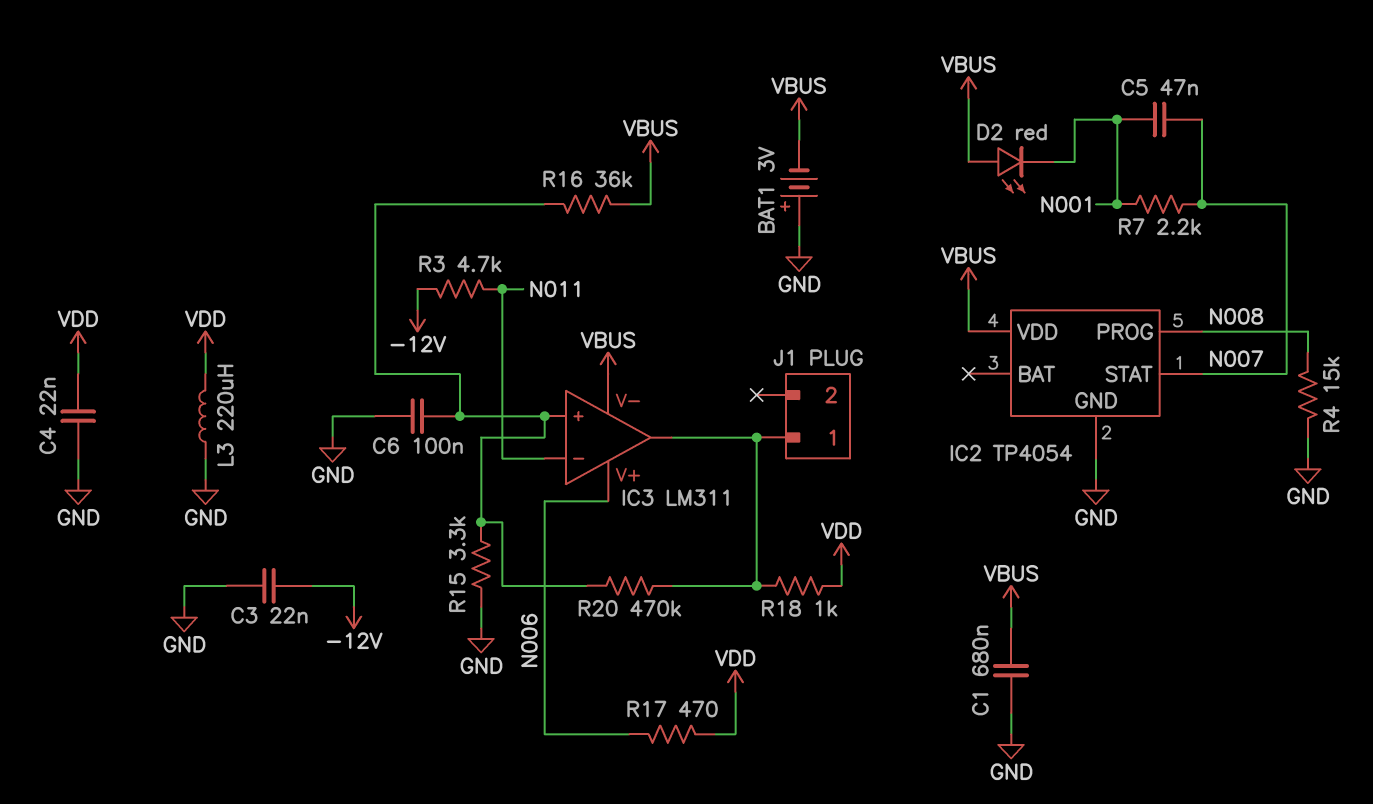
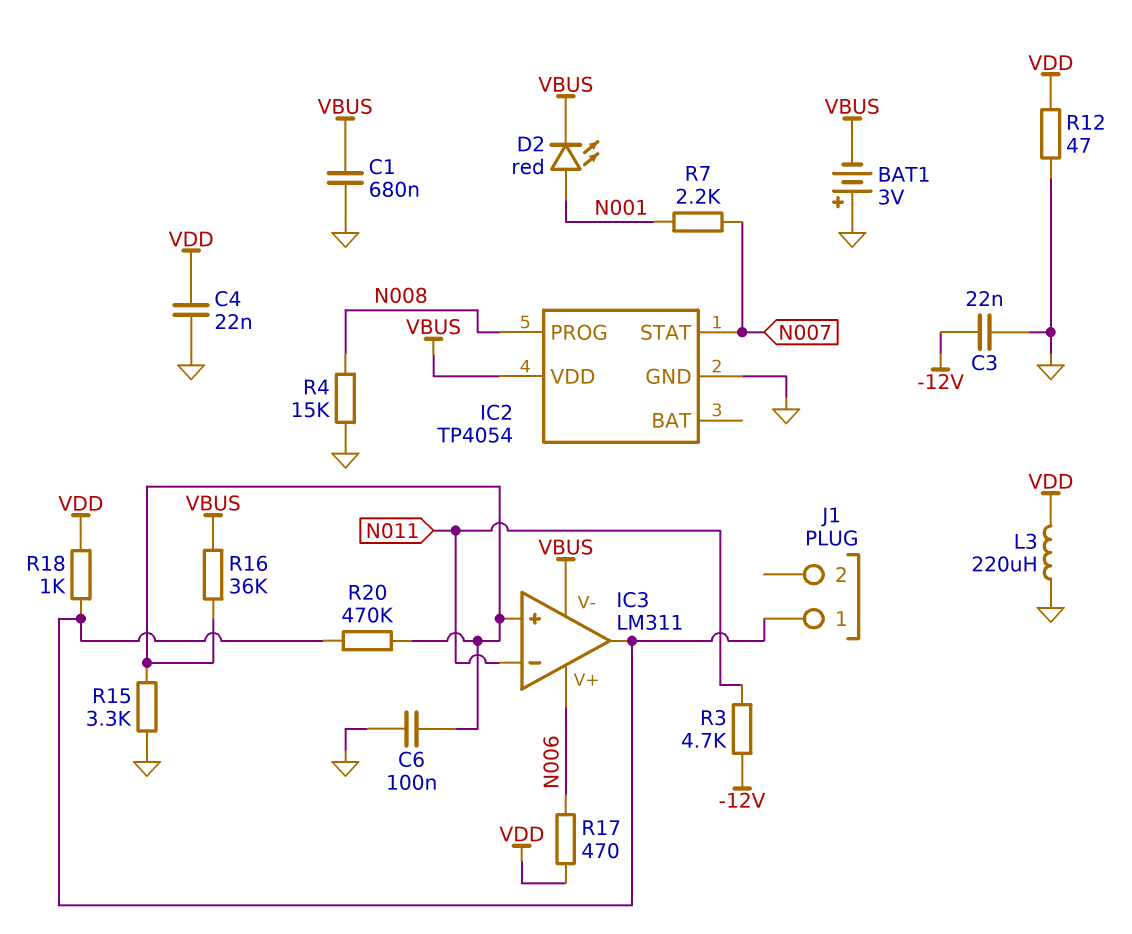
C5: 47nF (N001, N007) -> none
D2: LED red (A VBUS, K N001) -> LED red (A N001, K VBUS)
R12: none -> 47 (GND, VDD)

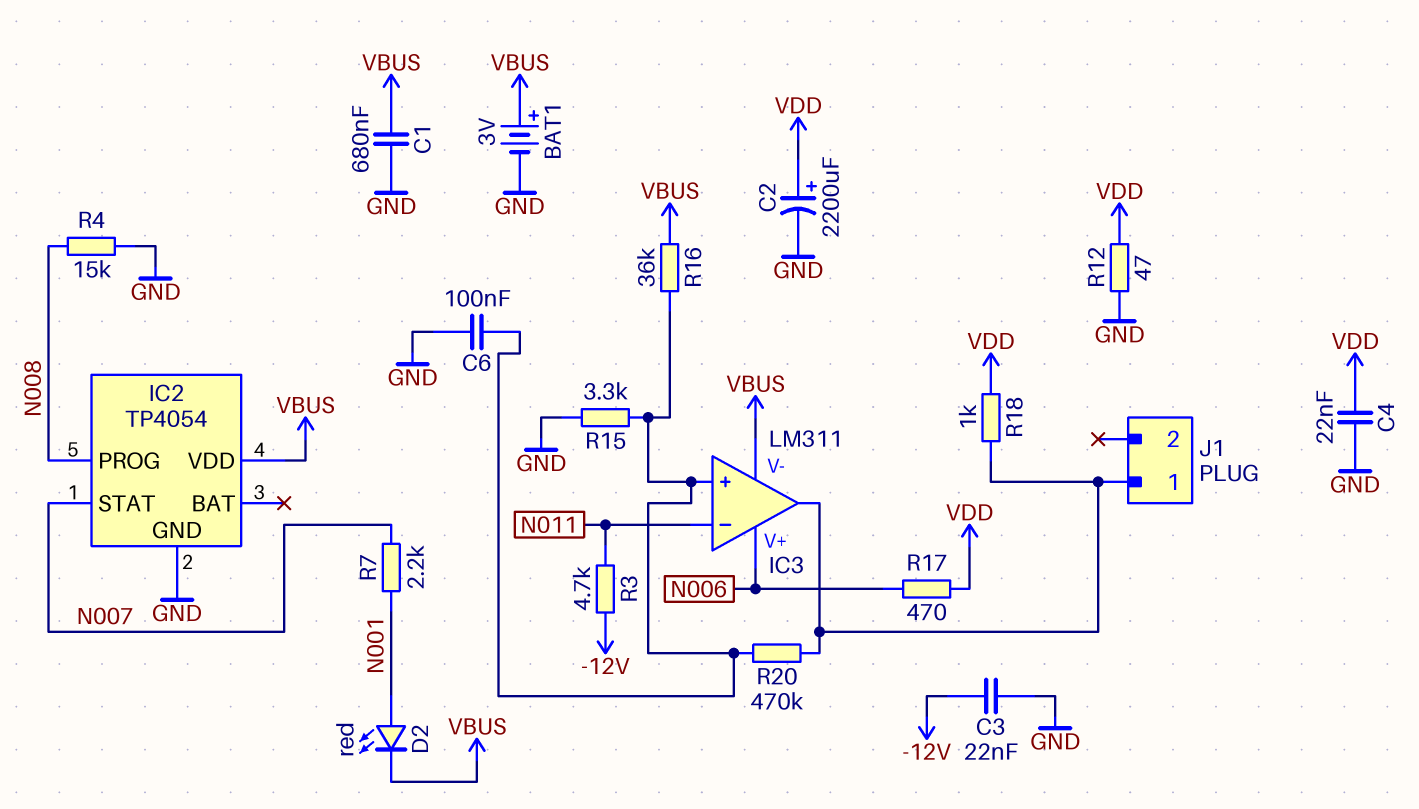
BAT1: 3V (plus GND, minus VBUS) -> 3V (plus VBUS, minus GND)
C2: none -> 2200uF (plus VDD, minus GND)
L3: 220uH (GND, VDD) -> none

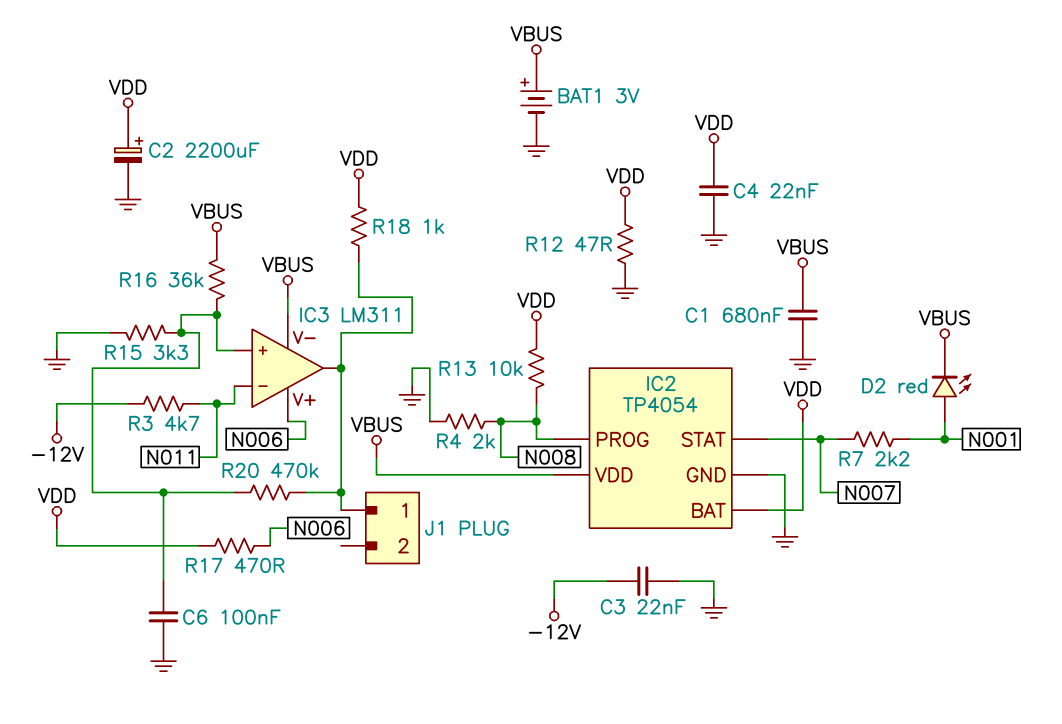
IC2 pin BAT: none -> VDD
R4: 15k (GND, N008) -> 2k (GND, N008)
R13: none -> 10k (N008, VDD)

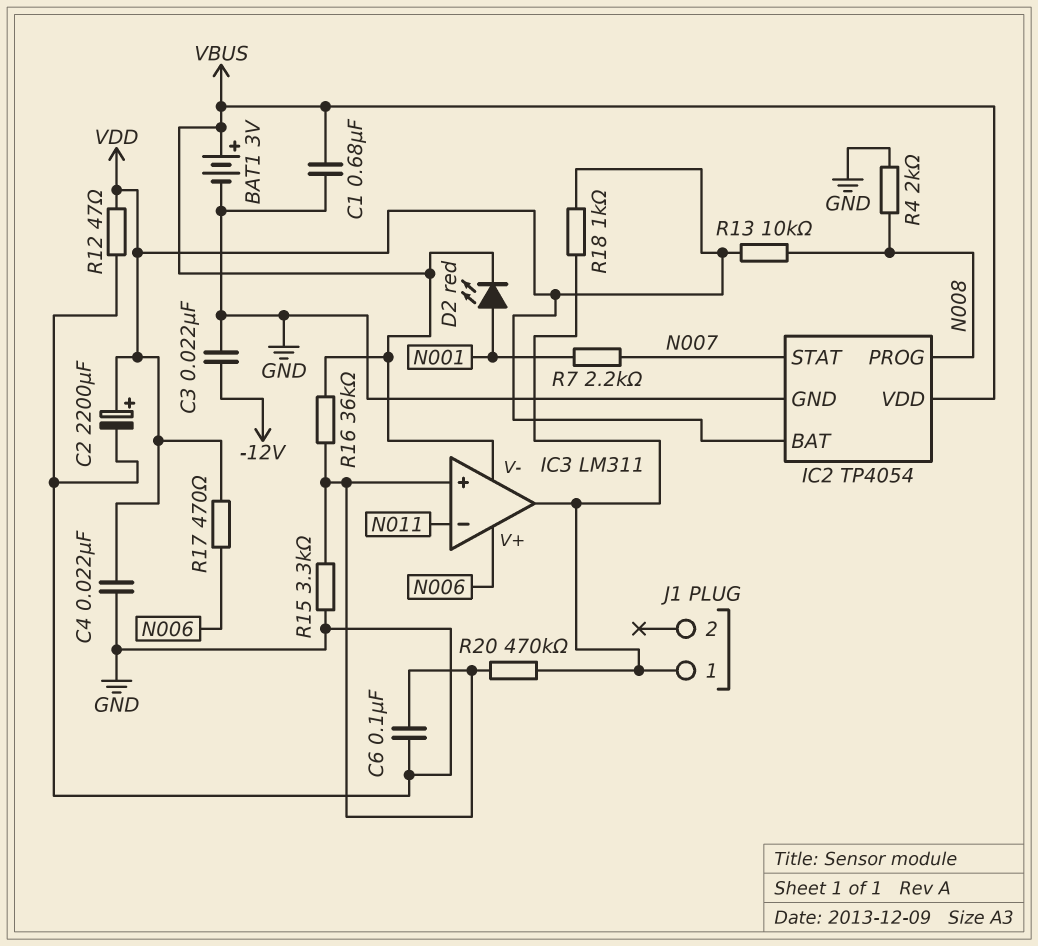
R3: 4.7k (-12V, N011) -> none

